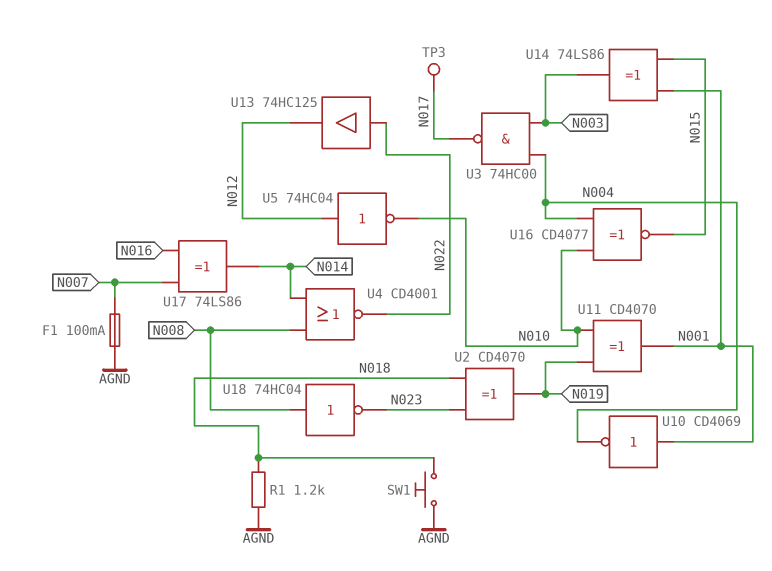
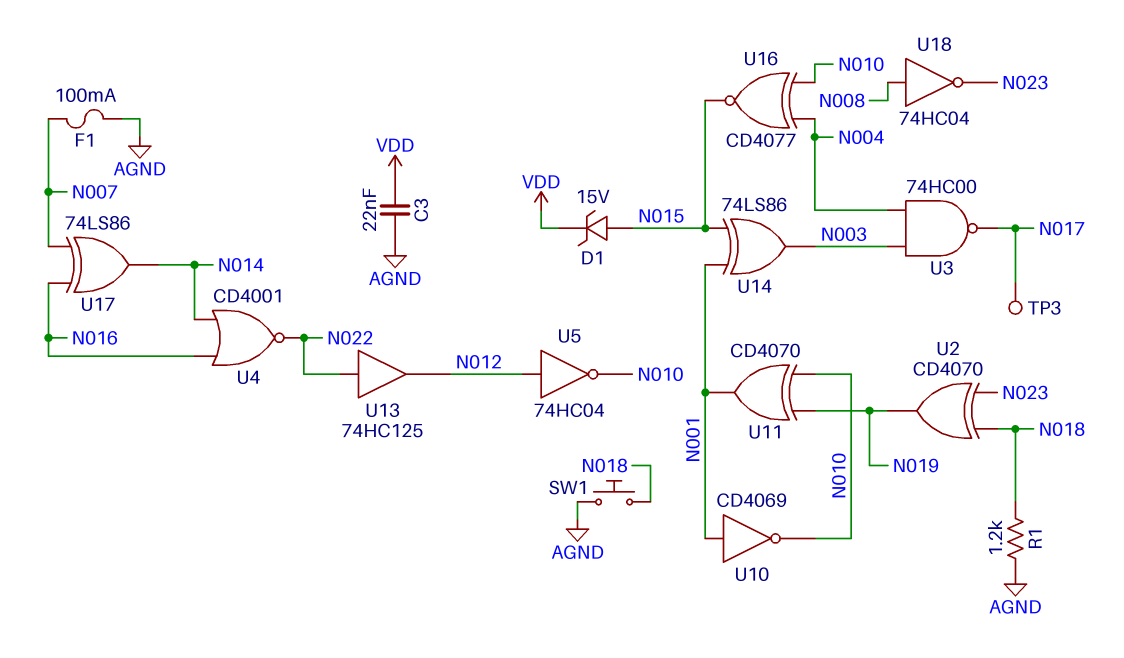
C3: none -> 22nF (AGND, VDD)
D1: none -> zener 15V (A N015, K VDD)
U4: NOR CD4001 (in N008, in N014, out N022) -> NOR CD4001 (in N014, in N016, out N022)
U10: NOT CD4069 (in N001, out N004) -> NOT CD4069 (in N001, out N010)

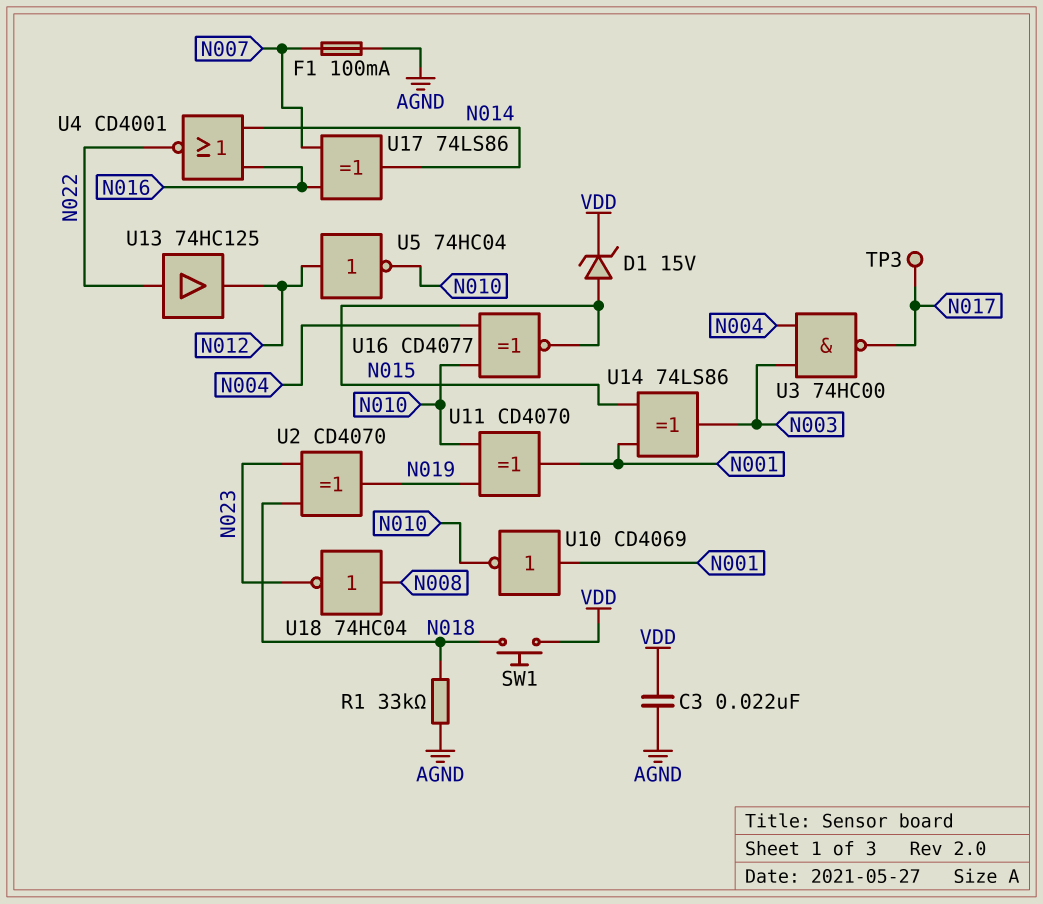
R1: 1.2k (AGND, N018) -> 33k (AGND, N018)
SW1: button (AGND, N018) -> button (N018, VDD)

